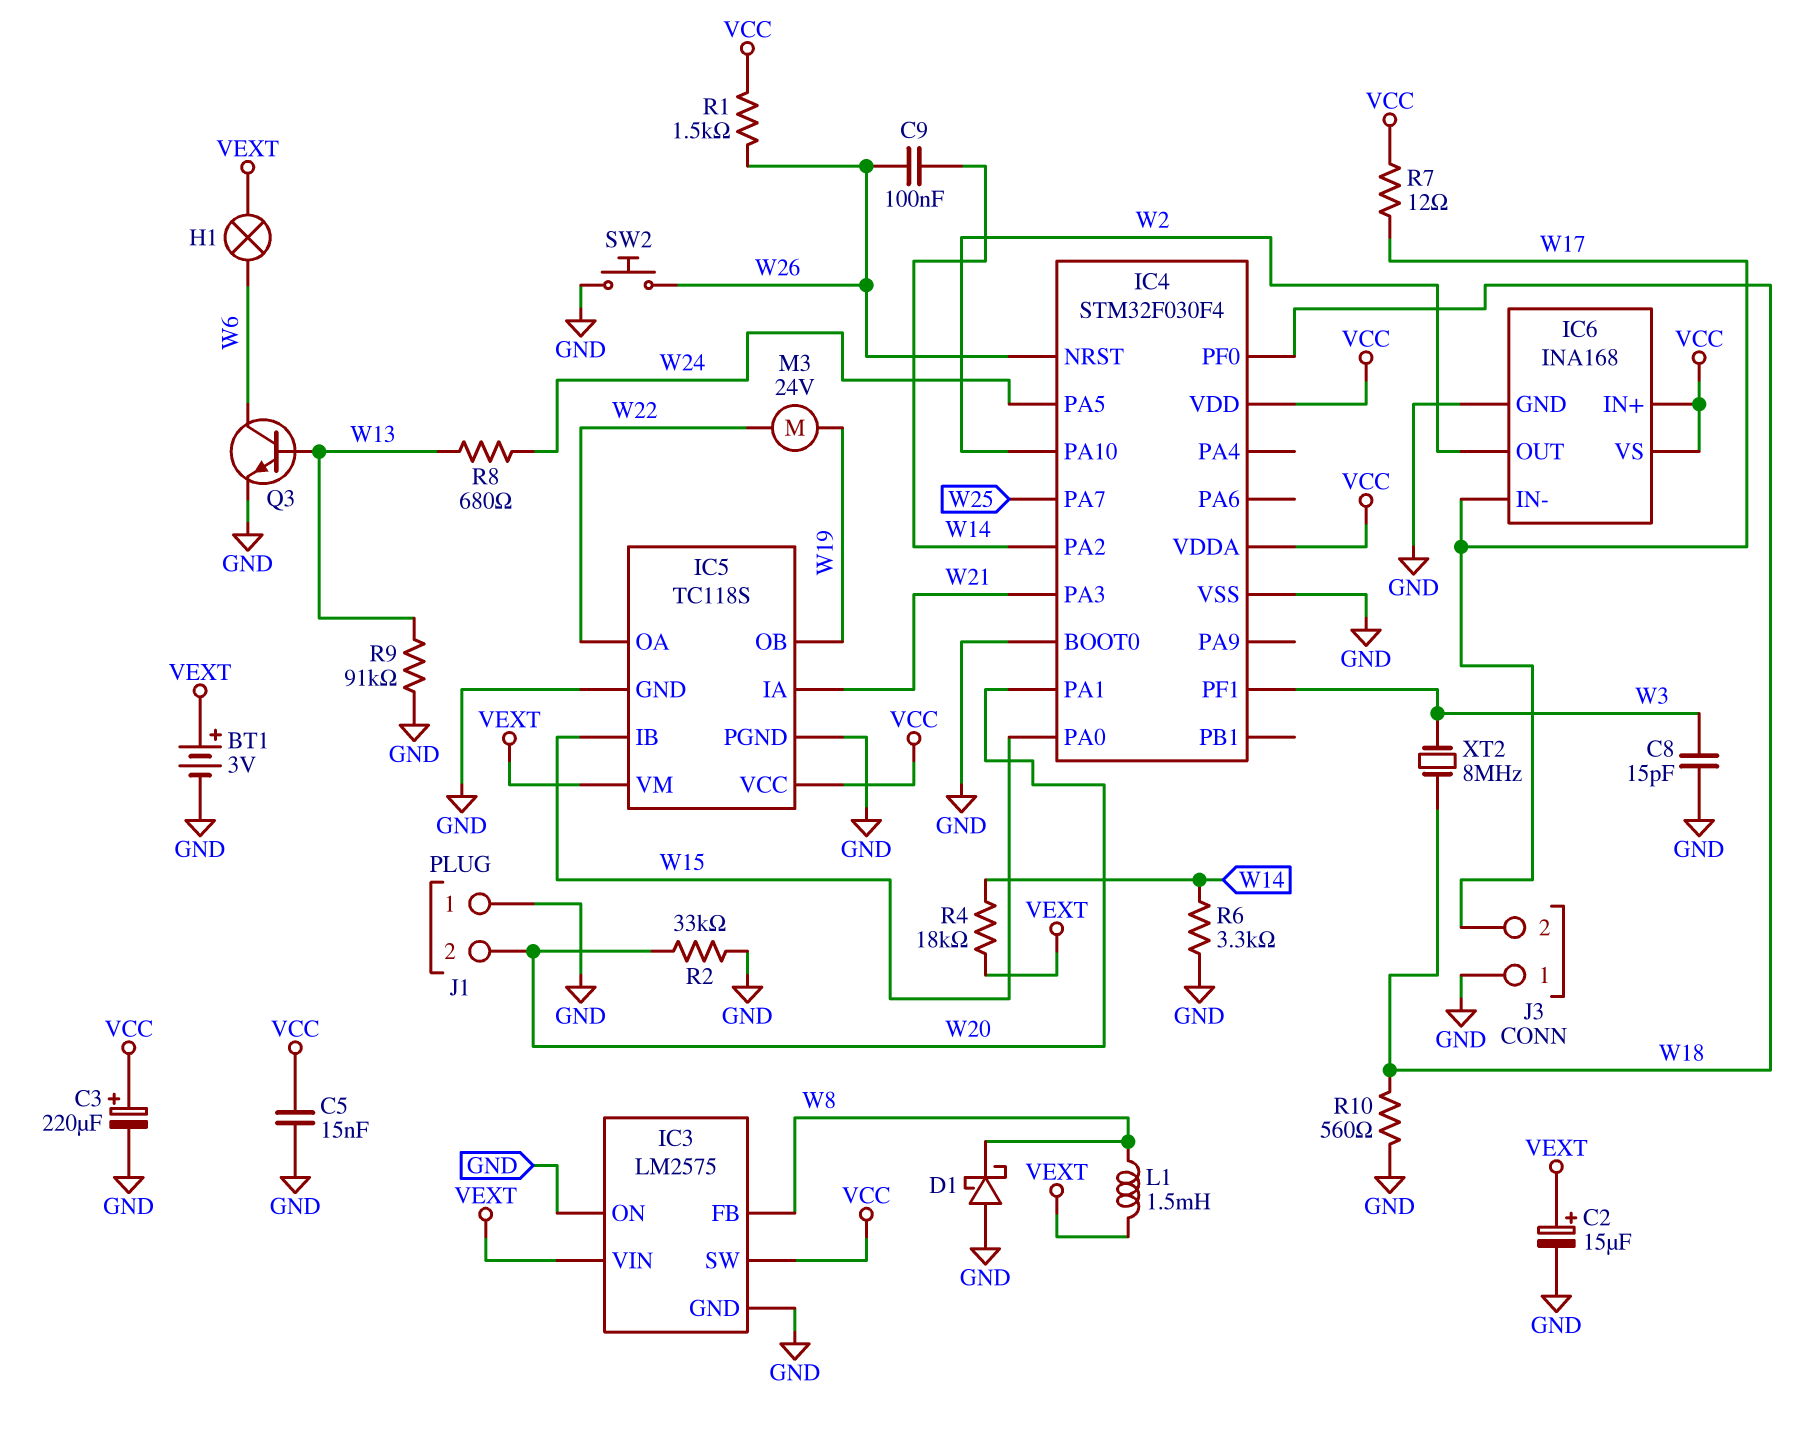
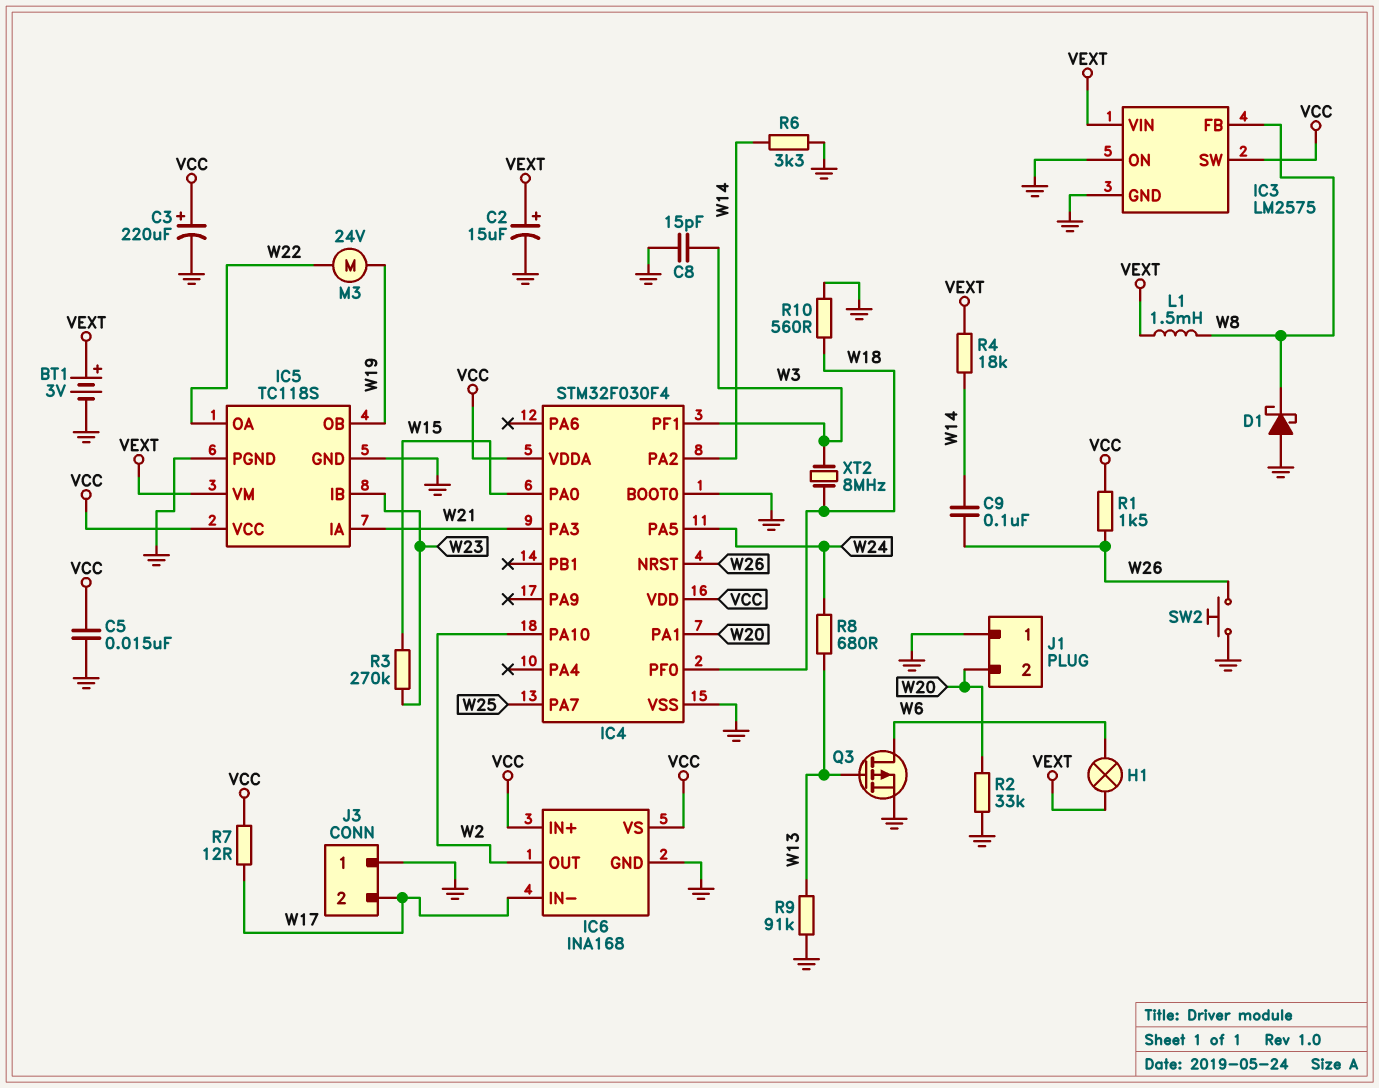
IC5 pin IB: W15 -> W23
Q3: NPN (B W13, C W6, E GND) -> PMOS (G W13, D W6, S GND)
R3: none -> 270k (W15, W23)

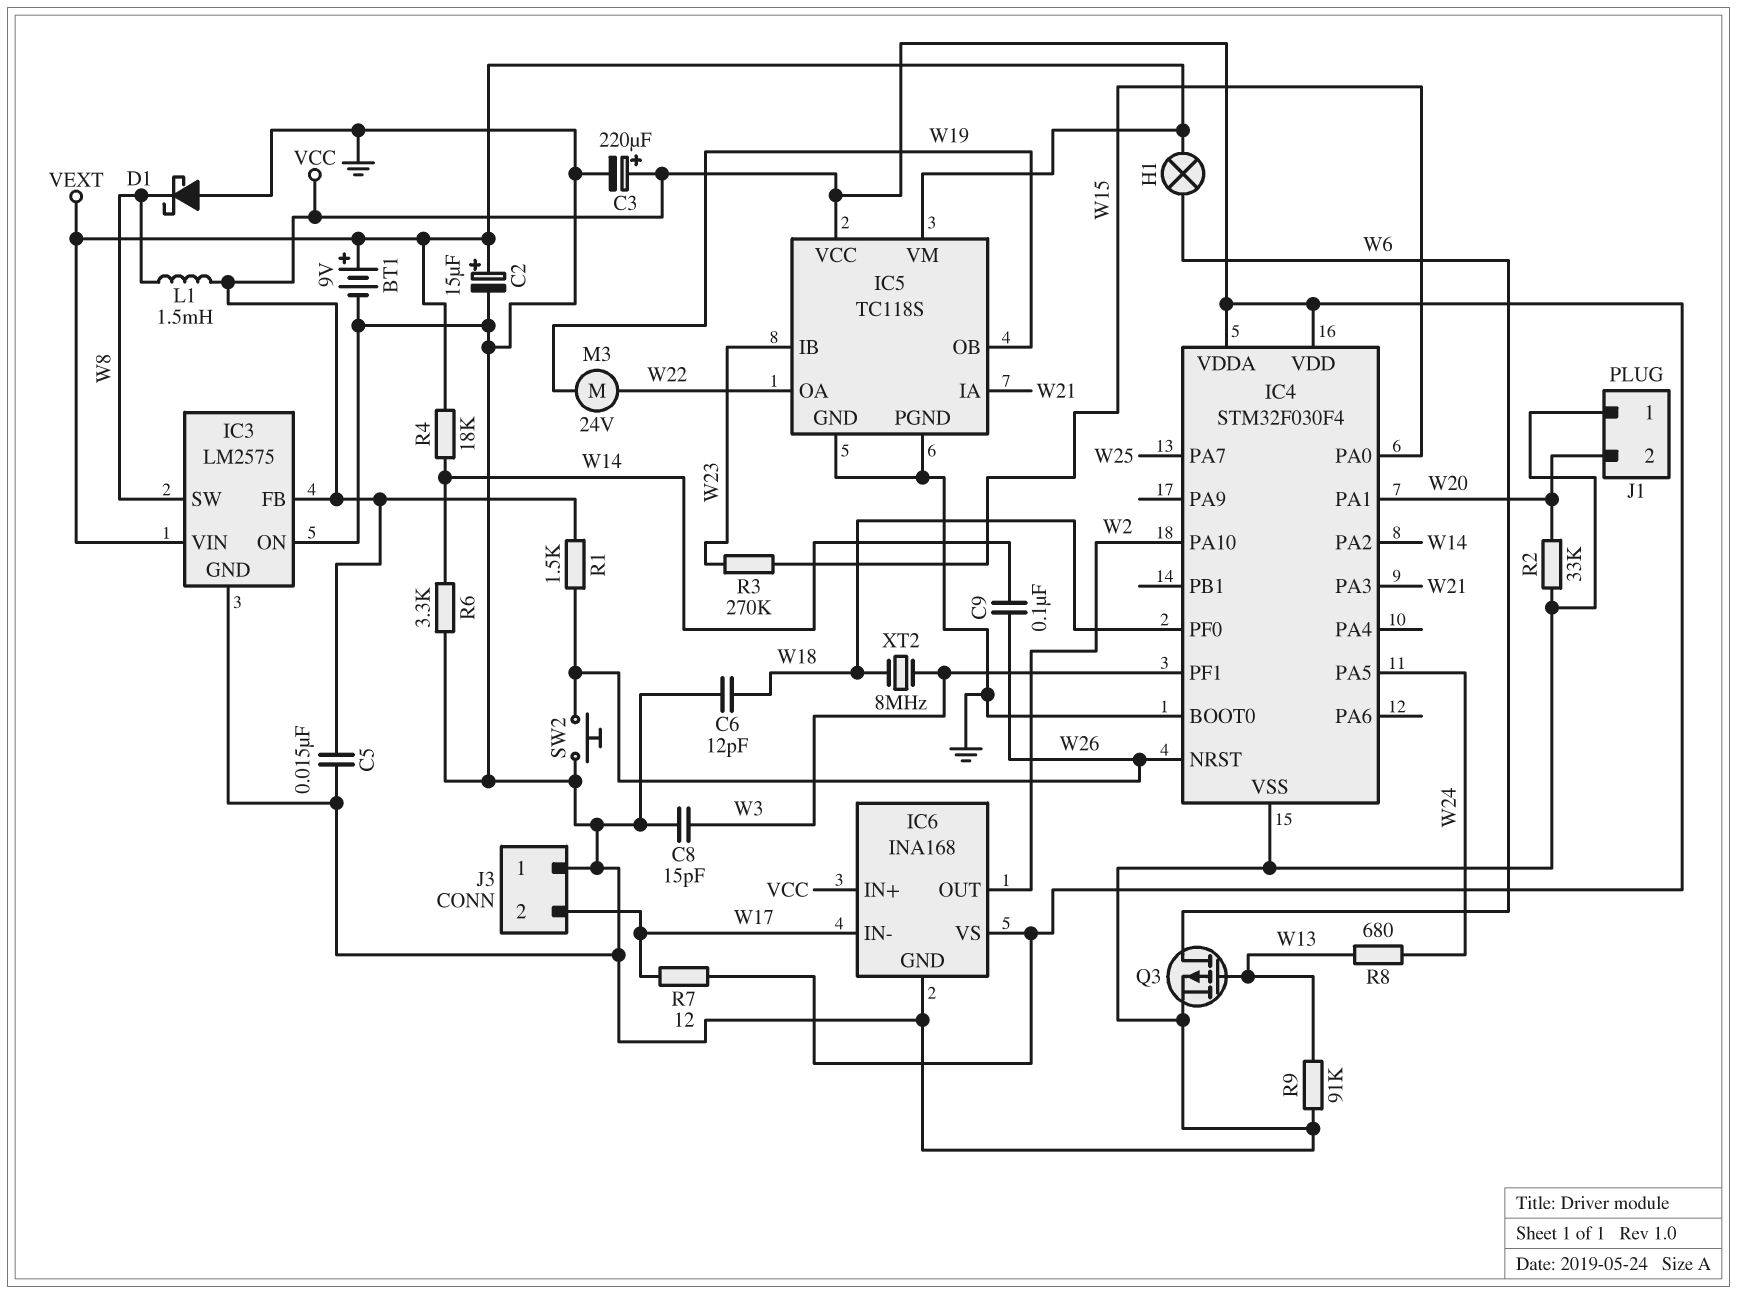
BT1: 3V (plus VEXT, minus GND) -> 9V (plus VEXT, minus GND)
C6: none -> 12pF (GND, W18)
IC3 pin FB: W8 -> VCC
IC3 pin SW: VCC -> W8
L1: 1.5mH (VEXT, W8) -> 1.5mH (VCC, W8)
R10: 560 (GND, W18) -> none

